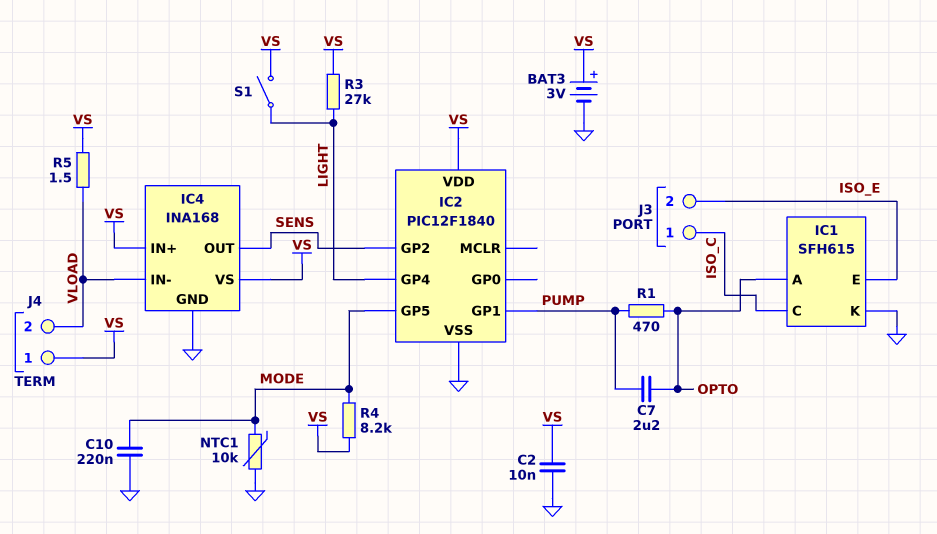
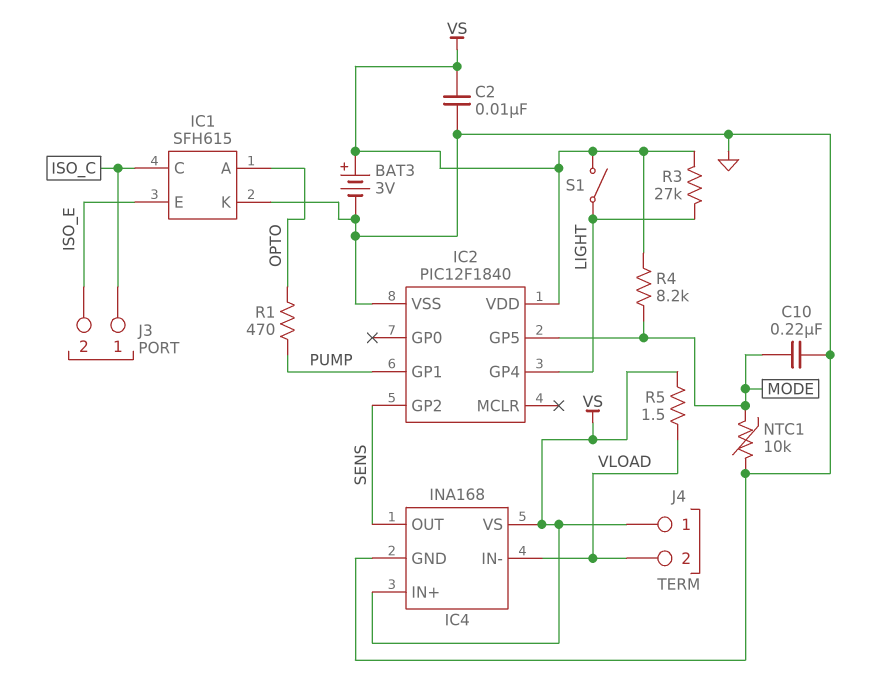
C7: 2.2uF (OPTO, PUMP) -> none

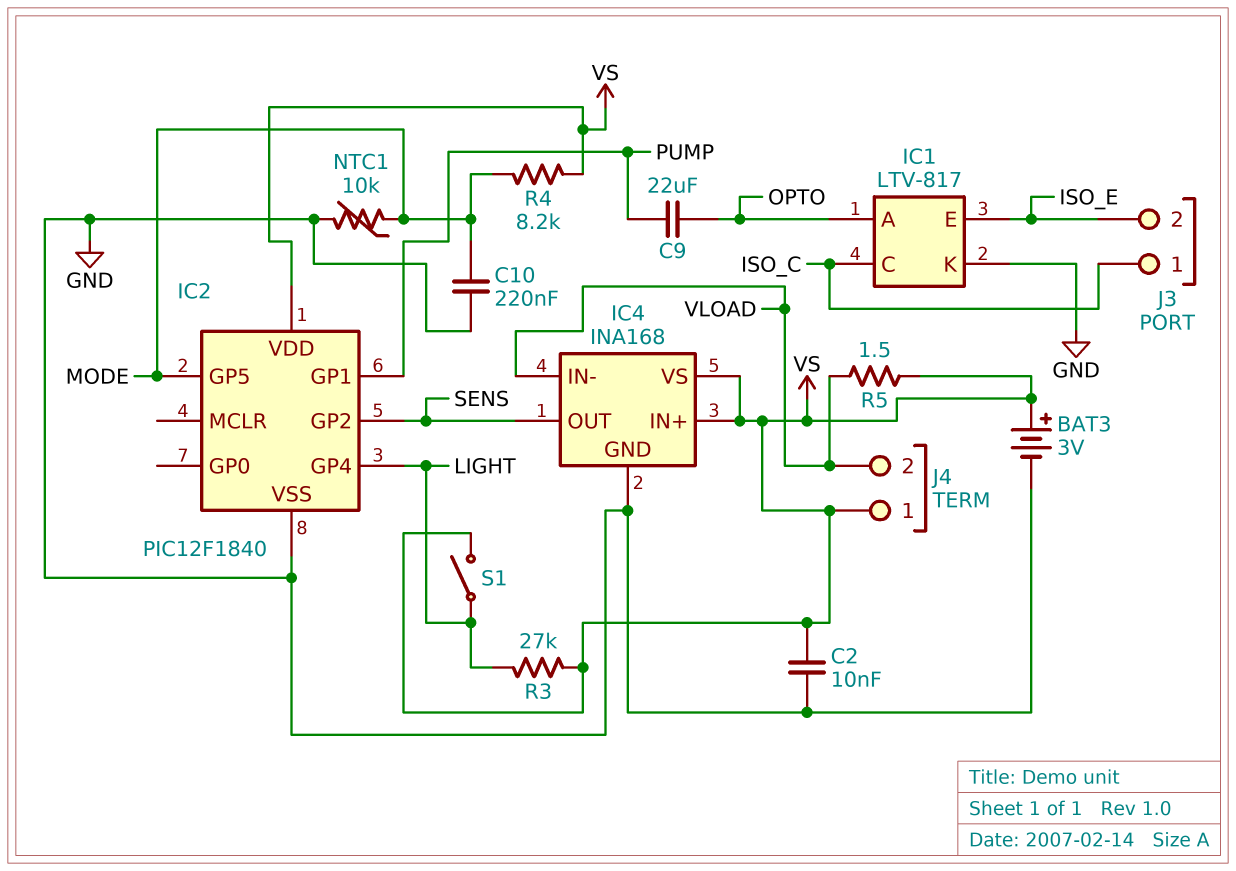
C9: none -> 22uF (OPTO, PUMP)
IC1: SFH615 -> LTV-817
R1: 470 (OPTO, PUMP) -> none

